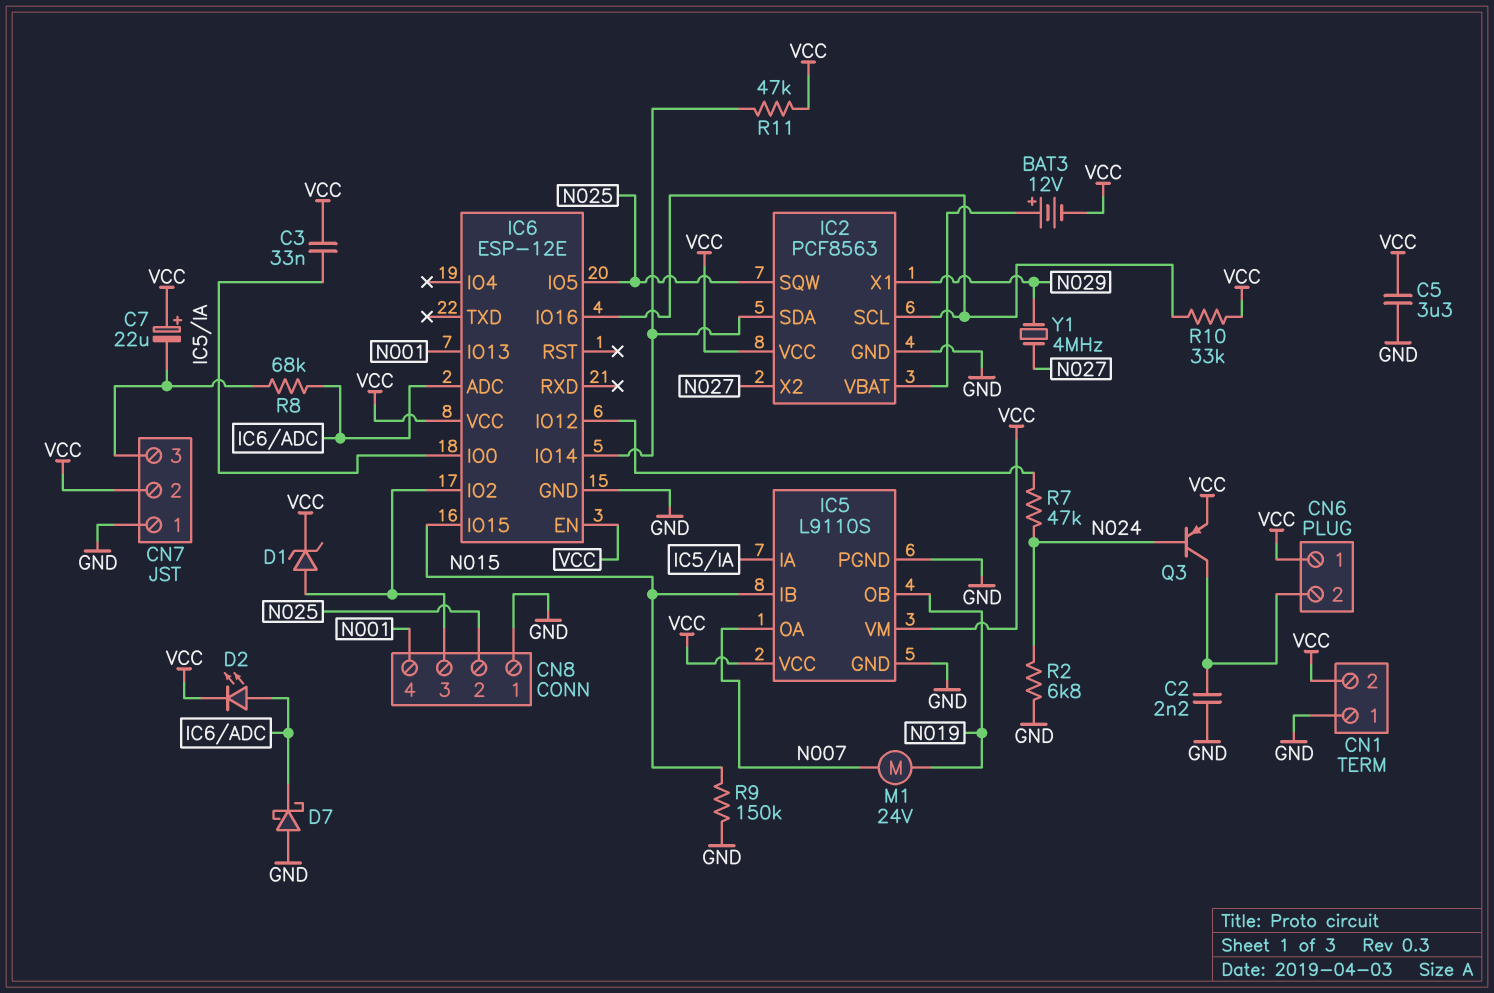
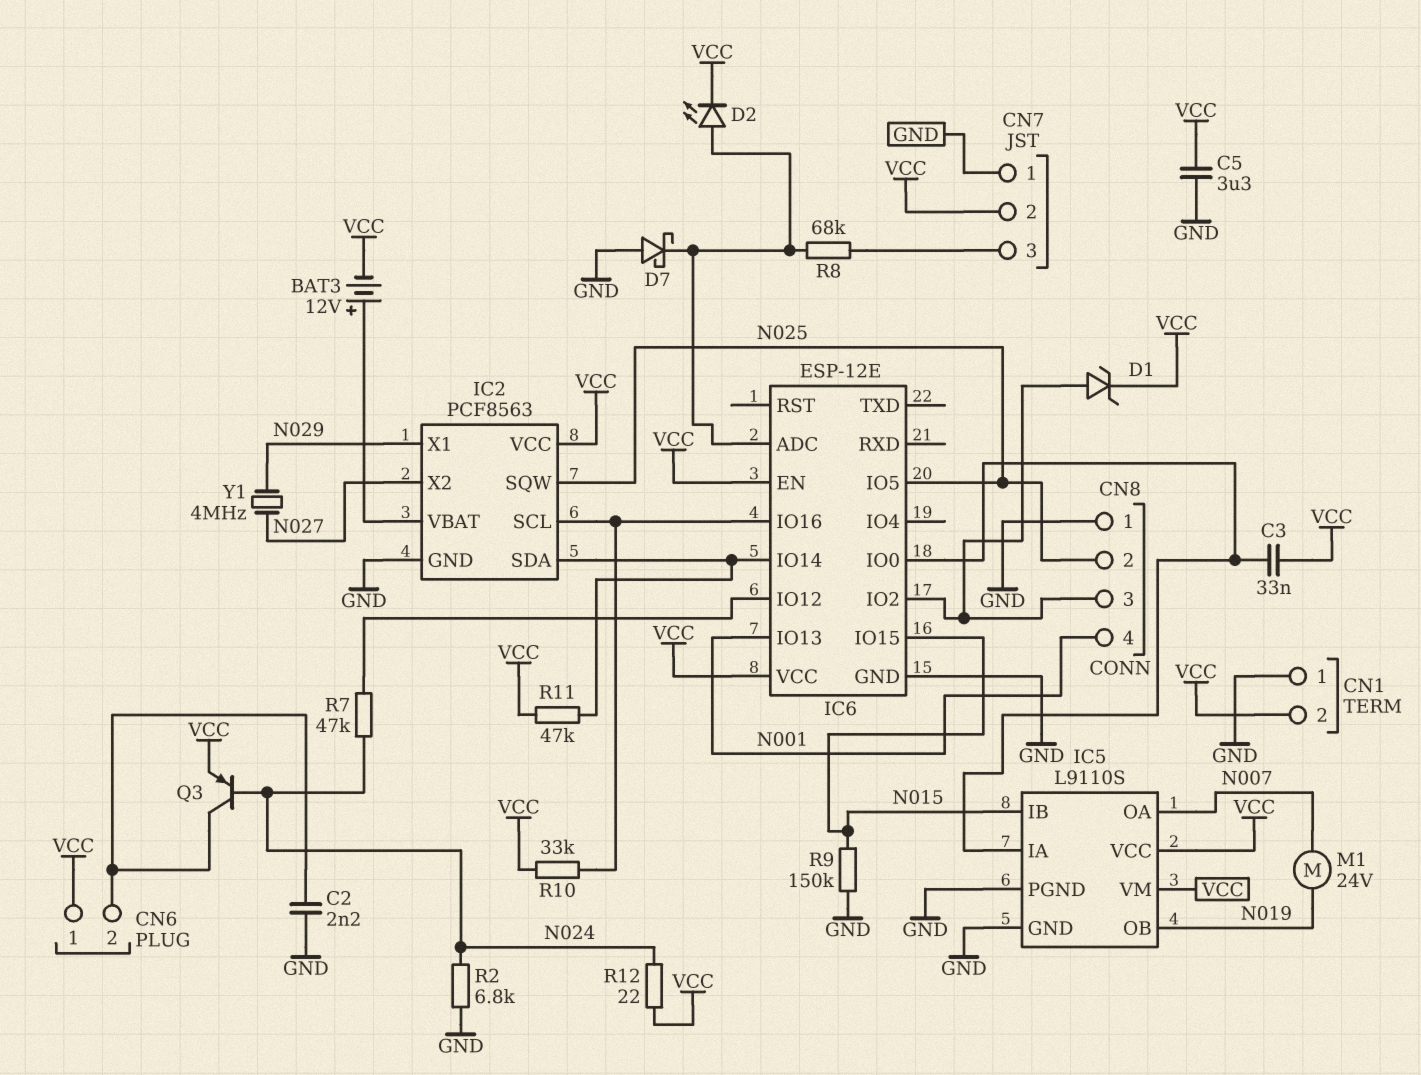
C7: 22uF (plus VCC, minus CN7/3) -> none
R12: none -> 22 (N024, VCC)

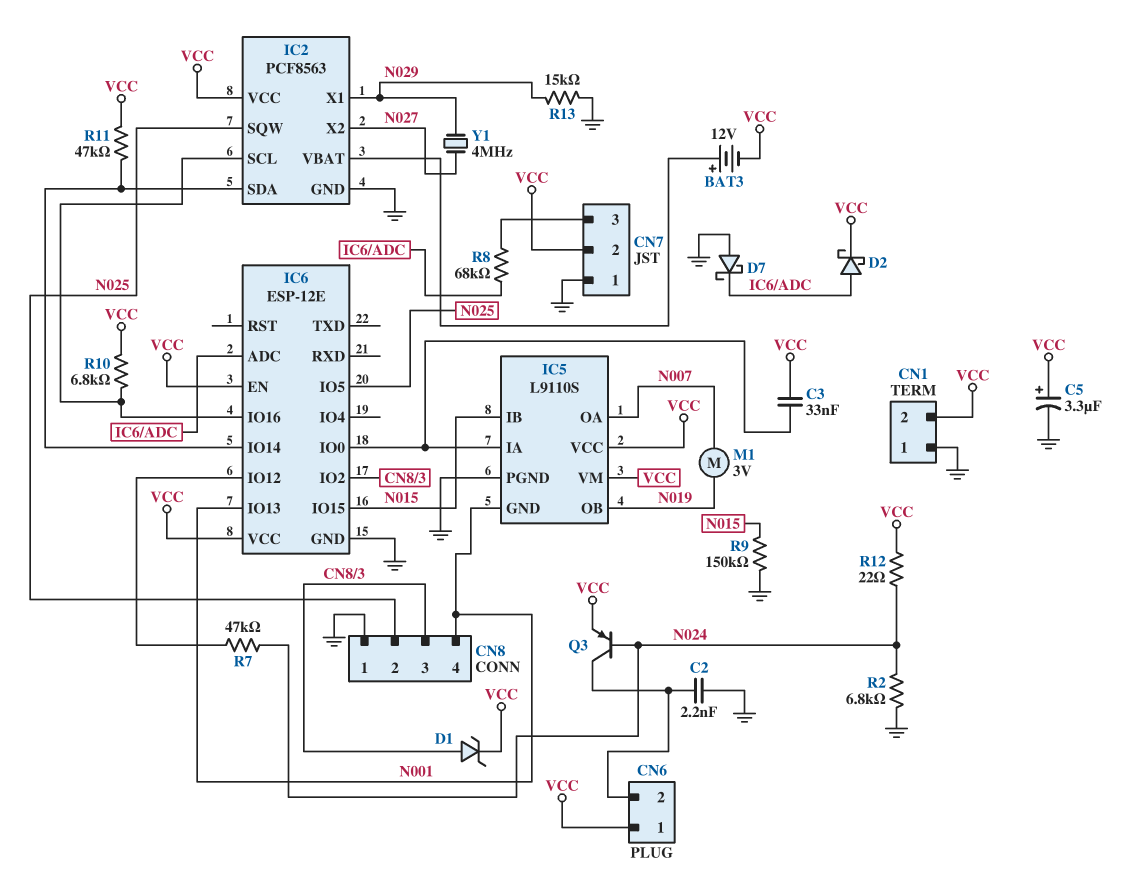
C5: 3.3uF (GND, VCC) -> 3.3uF (plus VCC, minus GND)
D2: LED (A IC6/ADC, K VCC) -> schottky (A IC6/ADC, K VCC)
IC5 pin GND: GND -> N001
M1: motor 24V (N007, N019) -> motor 3V (N007, N019)
R10: 33k (IC2/SCL, VCC) -> 6.8k (IC2/SCL, VCC)
R13: none -> 15k (GND, N029)

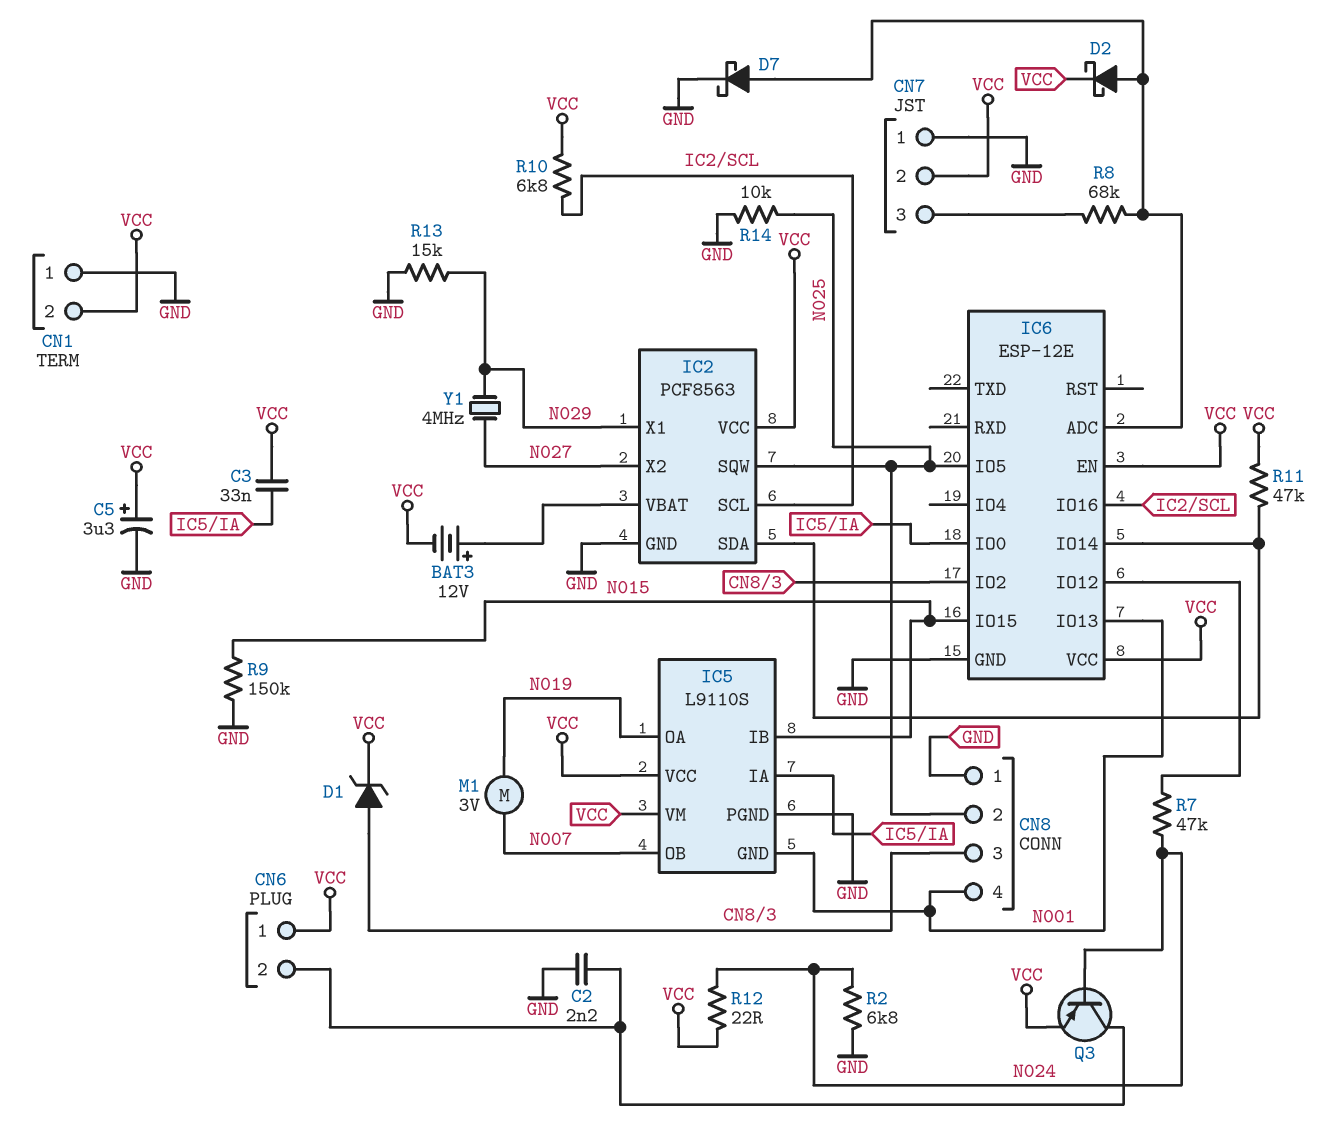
D7: schottky (A GND, K IC6/ADC) -> schottky (A IC6/ADC, K GND)
IC5 pin OA: N007 -> N019
IC5 pin OB: N019 -> N007
R14: none -> 10k (GND, N025)

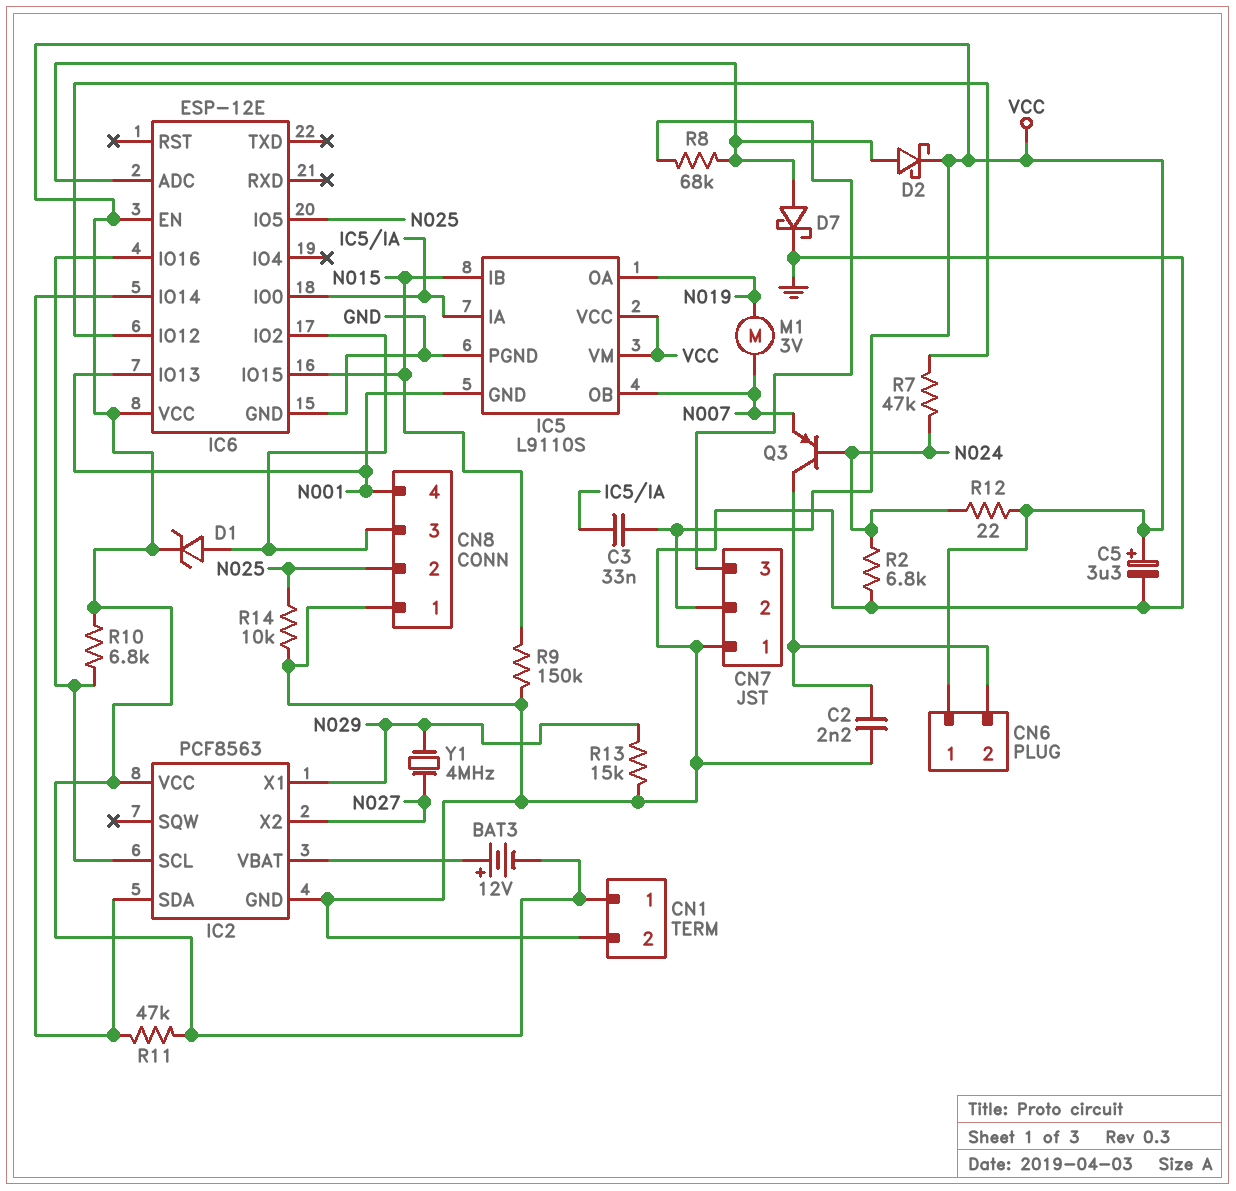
CN1 pin 1: GND -> VCC
CN1 pin 2: VCC -> GND
IC2 pin SQW: N025 -> none
Q3: PNP (B N024, C CN6/2, E VCC) -> PNP (B N024, C CN6/2, E N007)

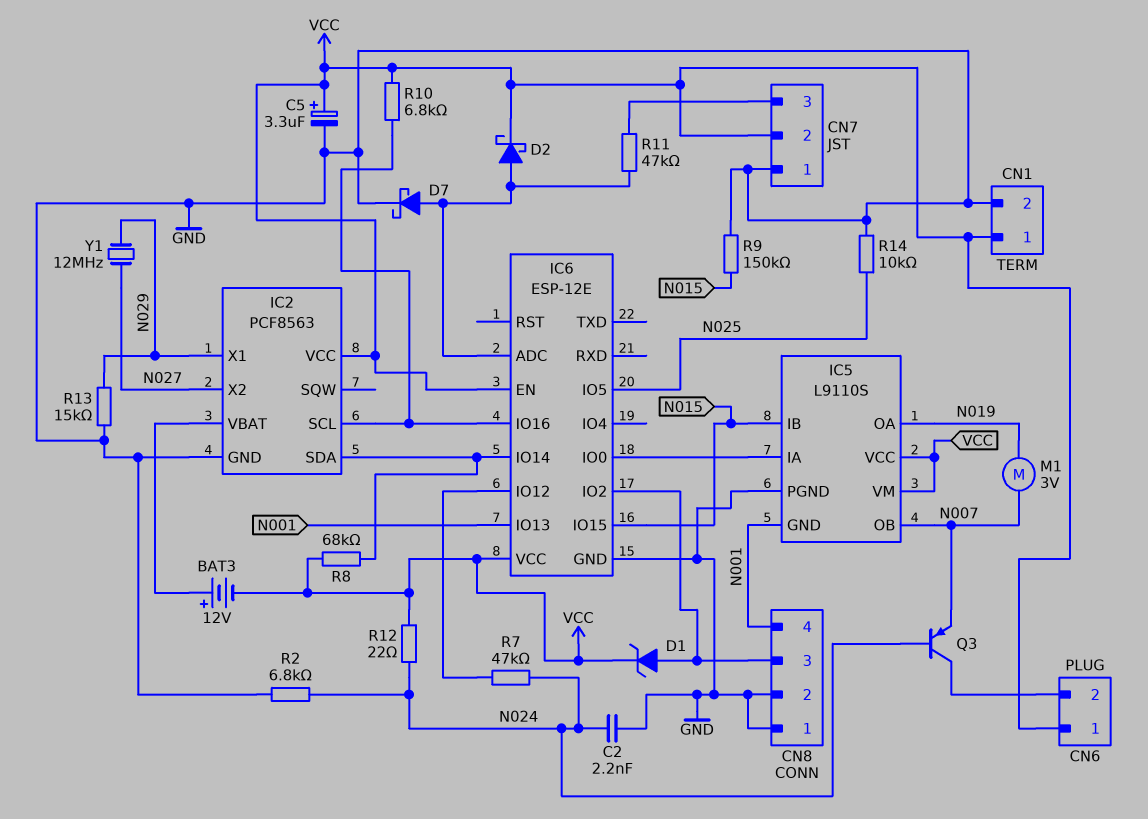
C2: 2.2nF (CN6/2, GND) -> 2.2nF (GND, N024)
C3: 33nF (IC5/IA, VCC) -> none
CN8 pin 2: N025 -> GND
R8: 68k (CN7/3, IC6/ADC) -> 68k (IC2/SDA, VCC)
R11: 47k (IC2/SDA, VCC) -> 47k (CN7/3, IC6/ADC)
Y1: 4MHz (N027, N029) -> 12MHz (N027, N029)

